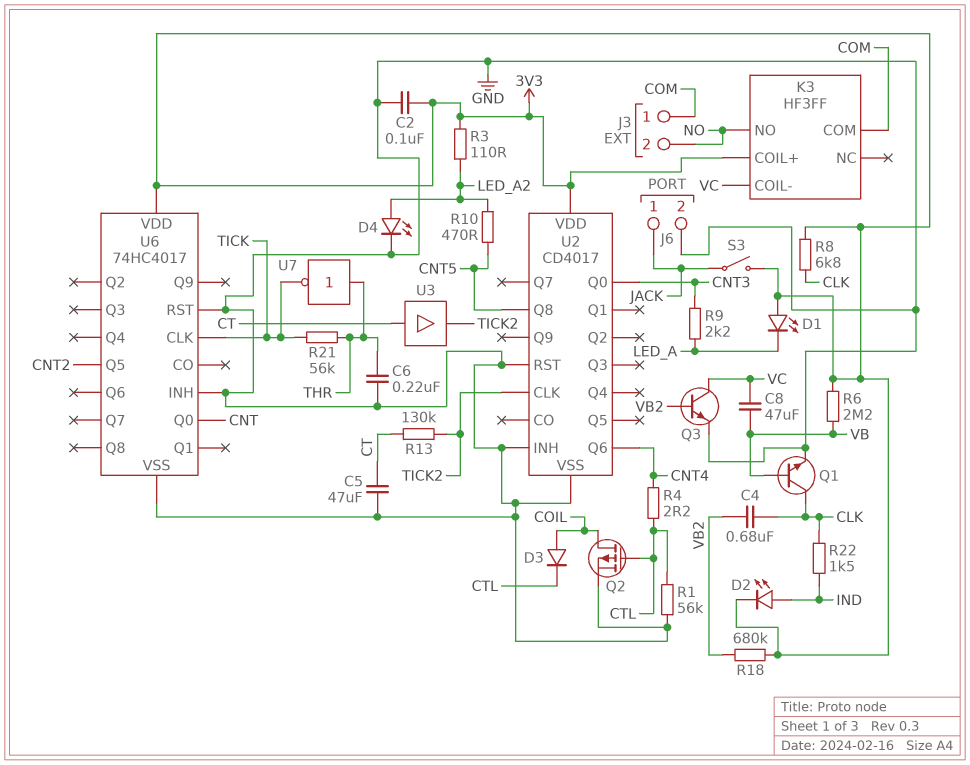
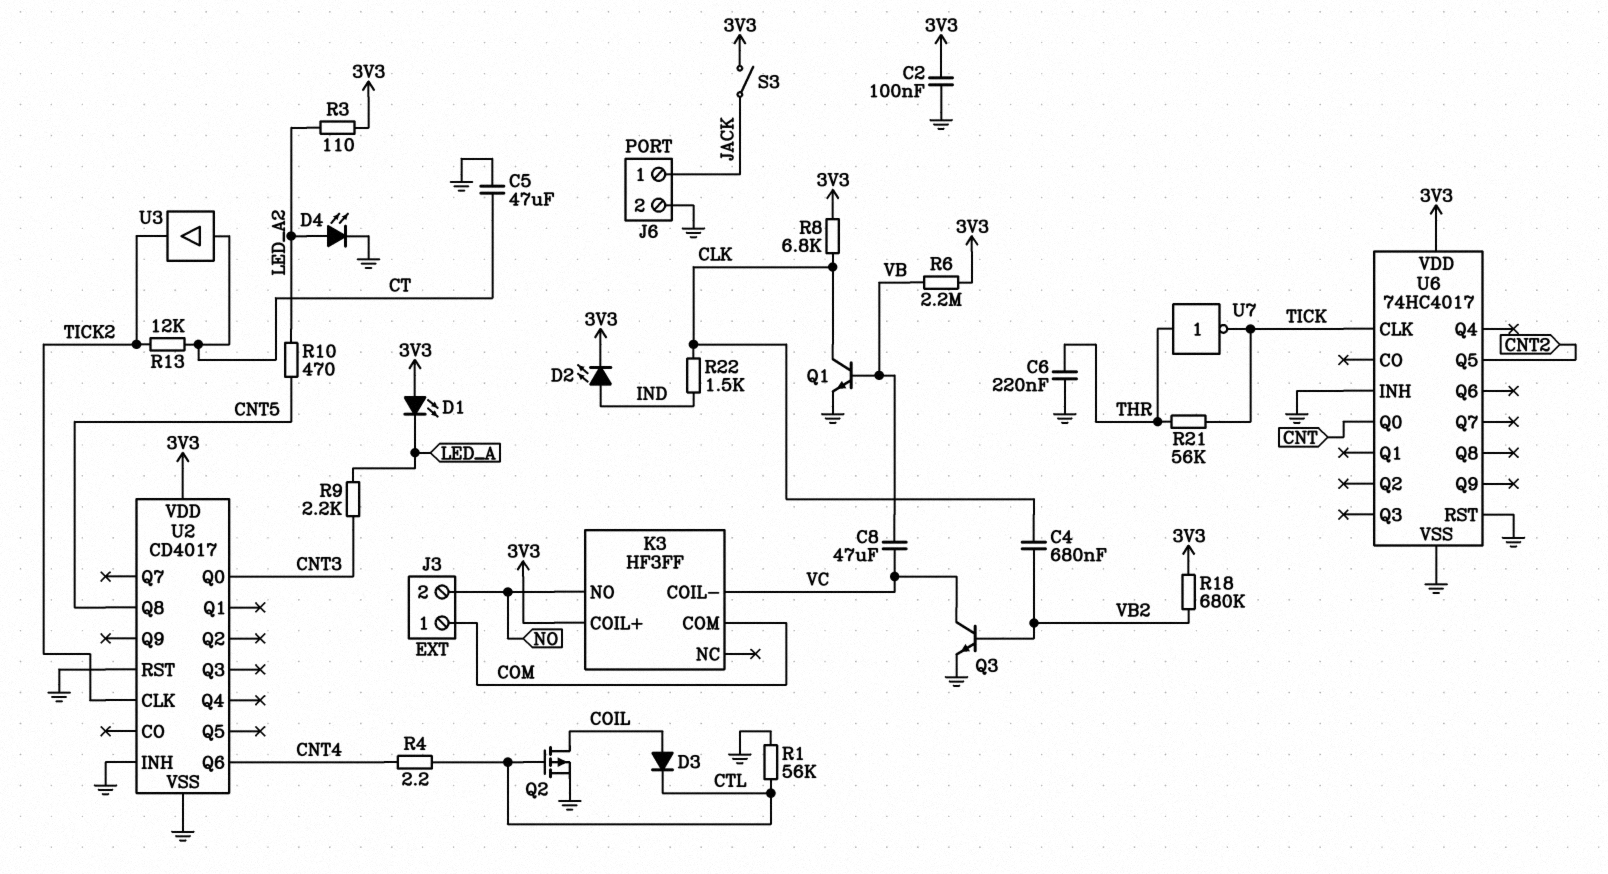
R13: 130k (CT, TICK2) -> 12k (CT, TICK2)

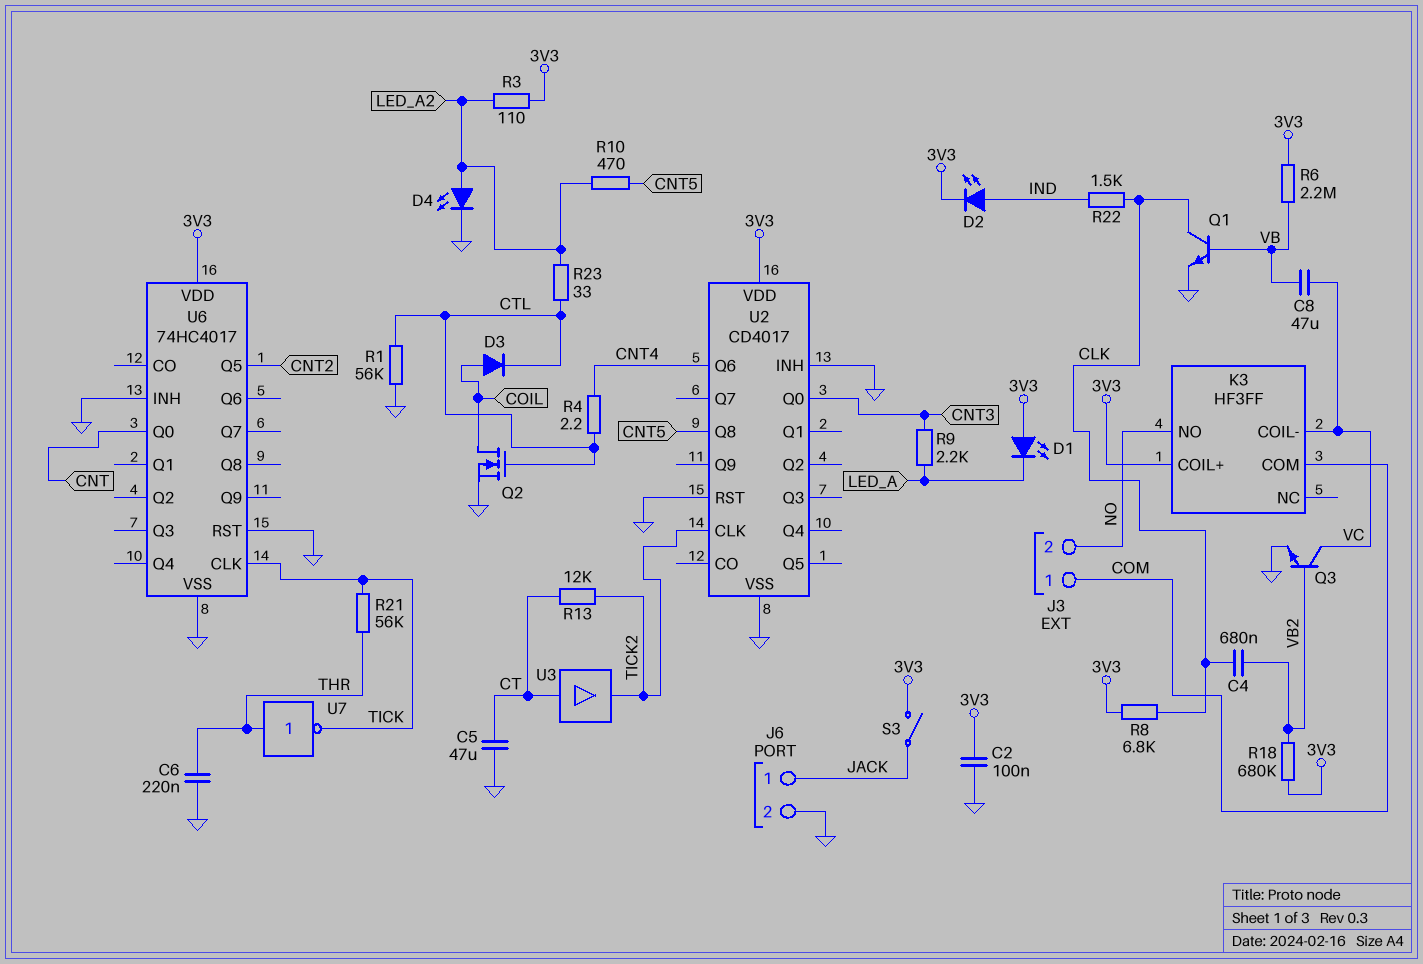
Q2: PMOS (G CTL, D COIL, S GND) -> NMOS (G CTL, D COIL, S GND)
R23: none -> 33 (CTL, LED_A2)

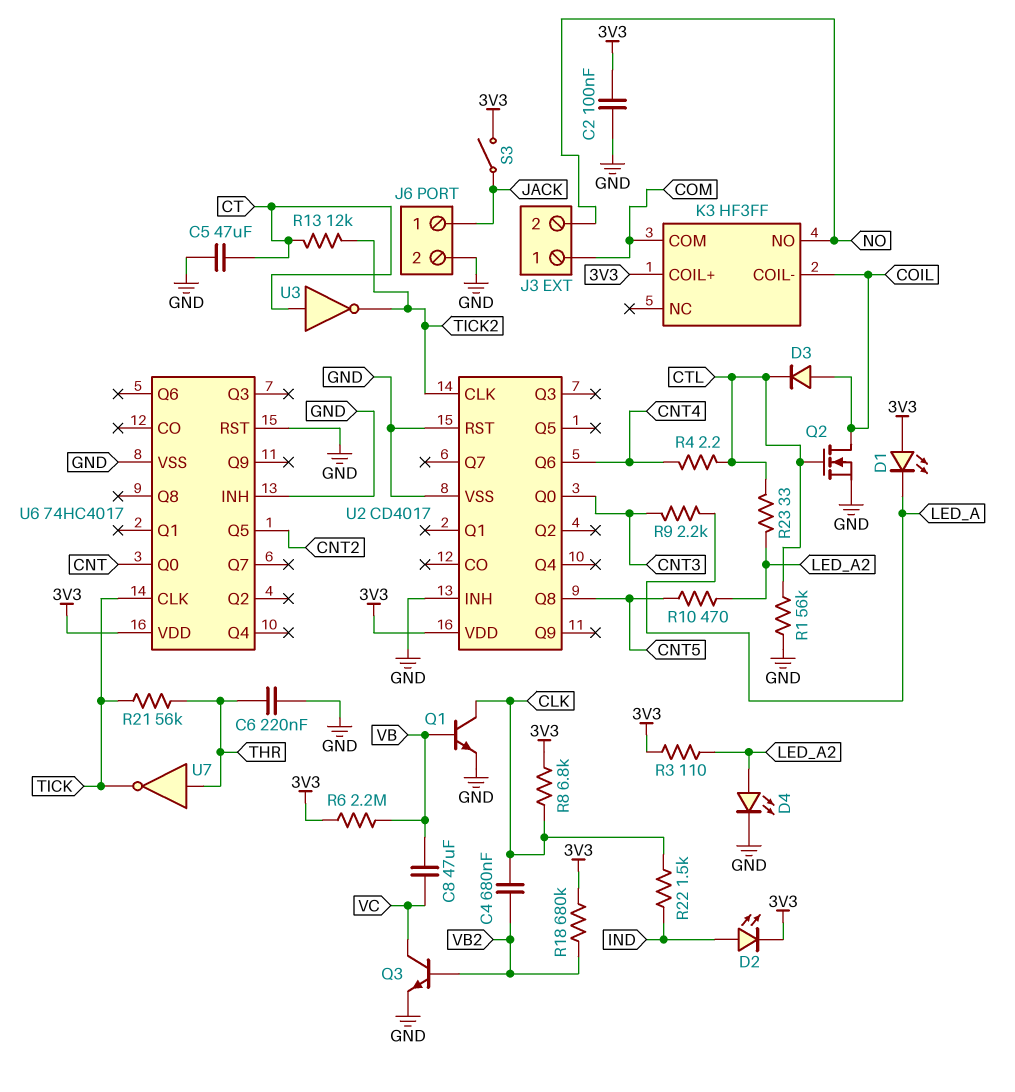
K3 pin COIL-: VC -> COIL
U3: buffer (in CT, out TICK2) -> NOT (in CT, out TICK2)

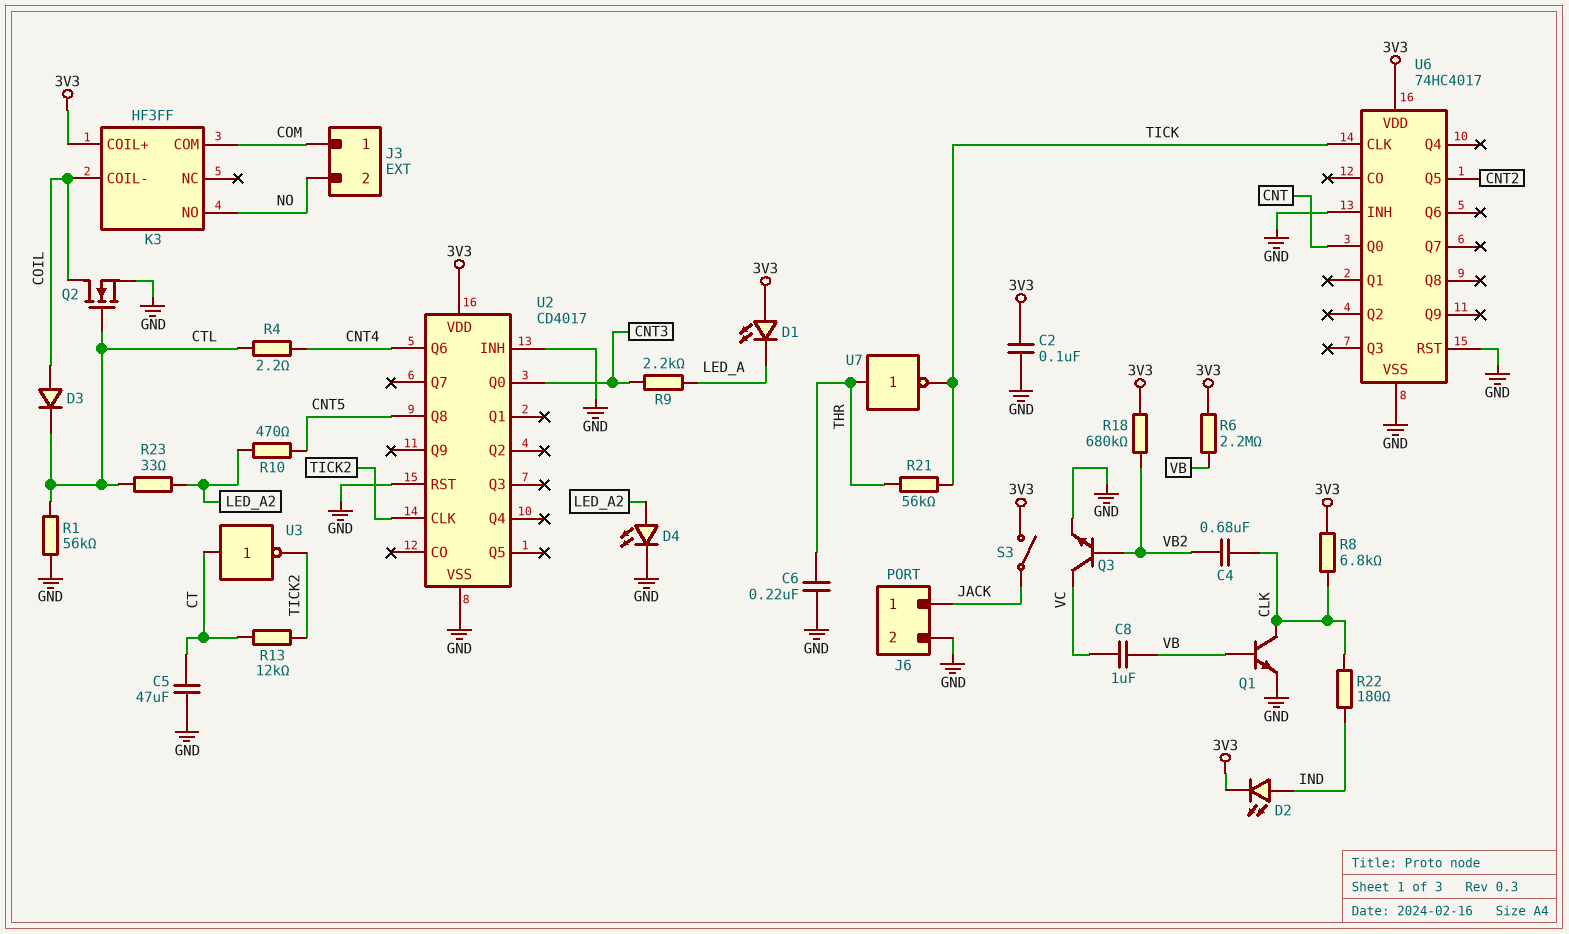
C8: 47uF (VB, VC) -> 1uF (VB, VC)
R3: 110 (3V3, LED_A2) -> none
R22: 1.5k (CLK, IND) -> 180 (CLK, IND)

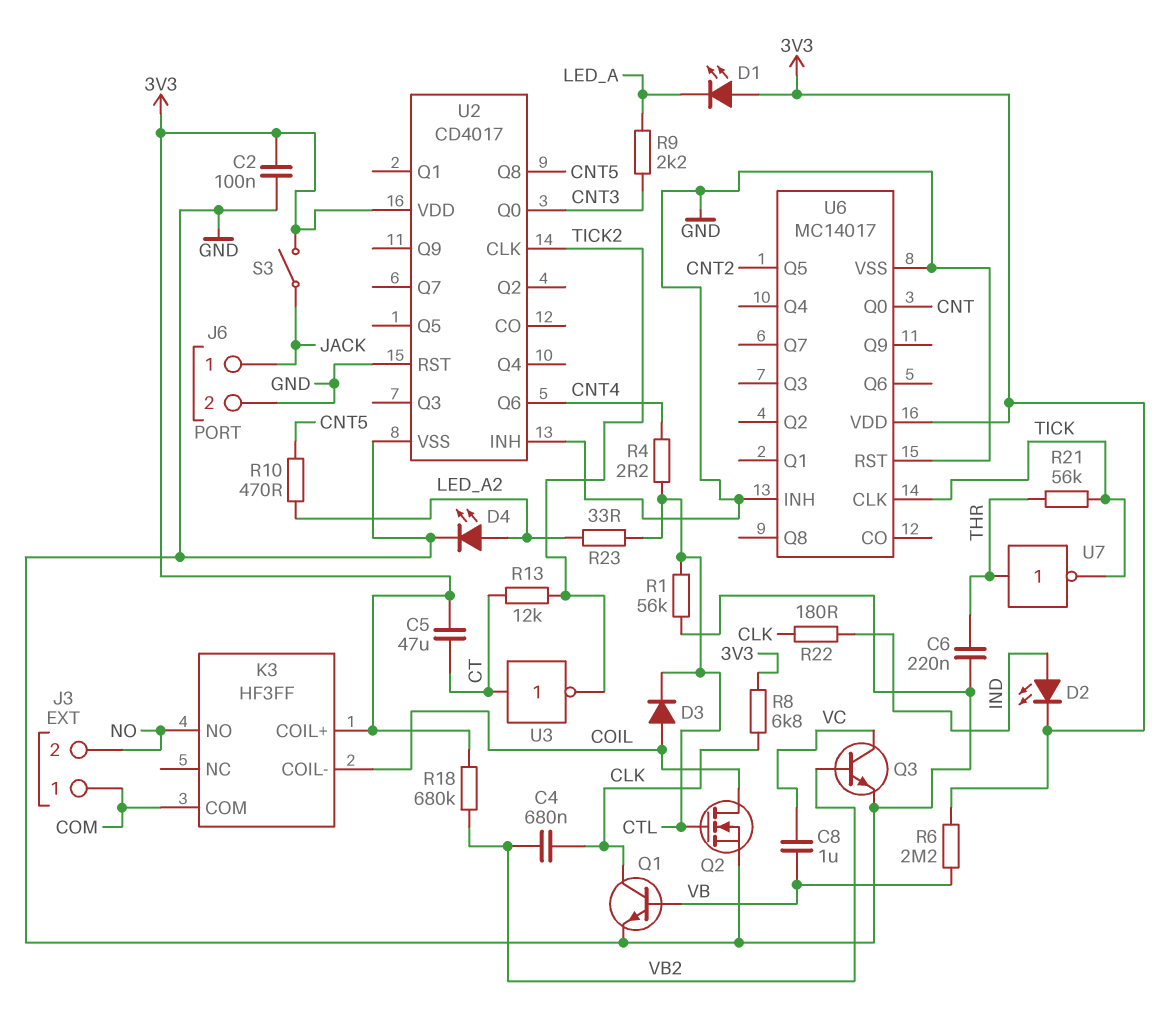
C5: 47uF (CT, GND) -> 47uF (3V3, CT)
U6: 74HC4017 -> MC14017

